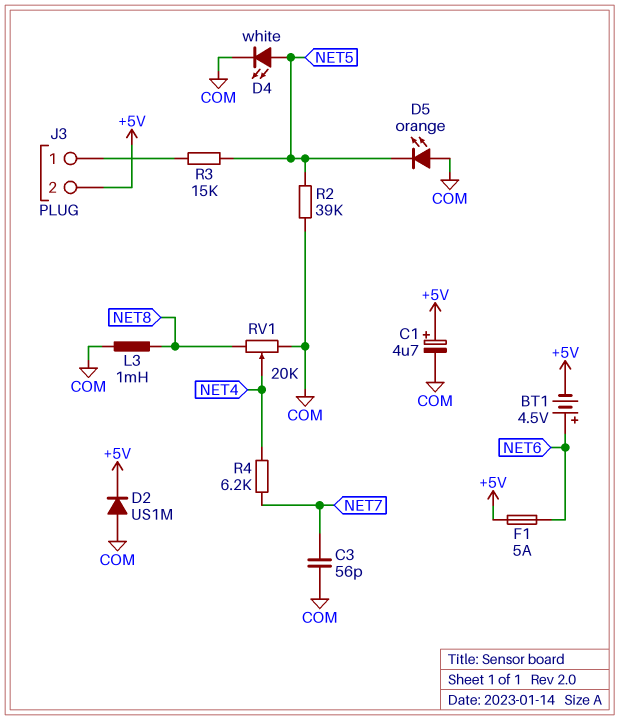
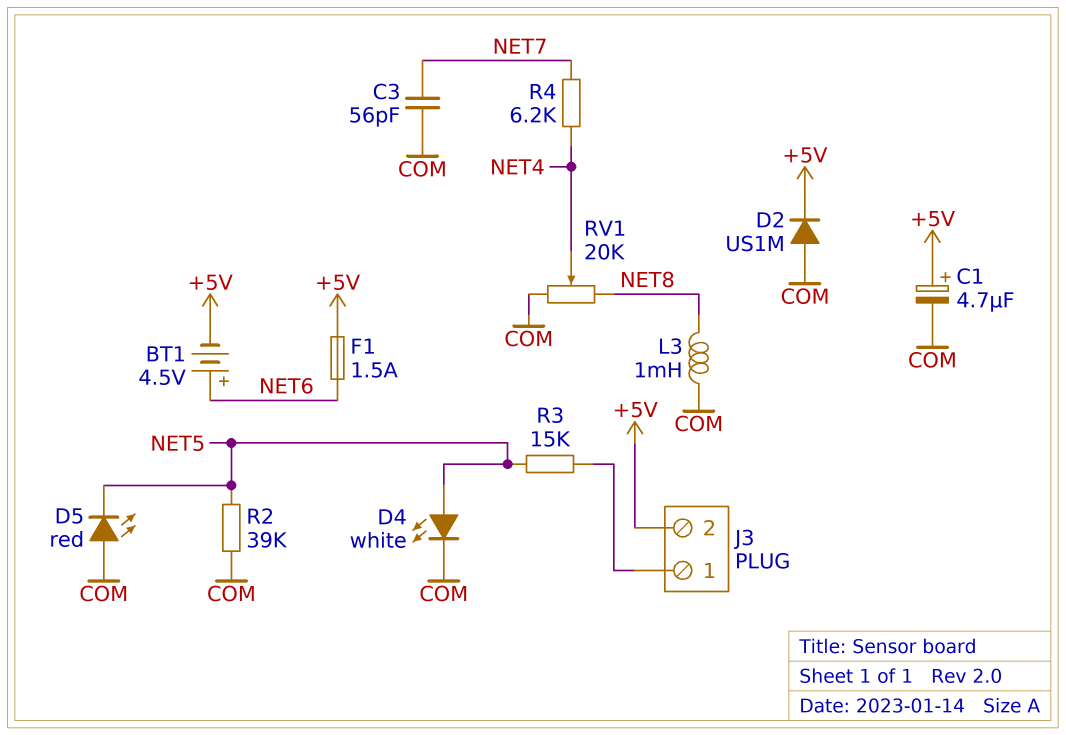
D5: LED orange (A COM, K NET5) -> LED red (A COM, K NET5)
F1: 5A (+5V, NET6) -> 1.5A (+5V, NET6)

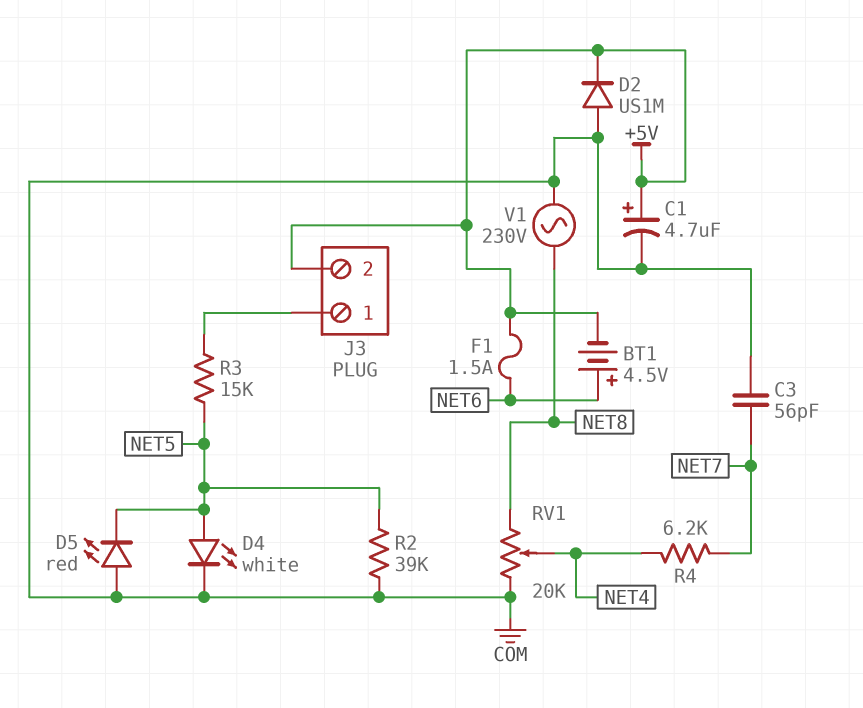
L3: 1mH (COM, NET8) -> none
V1: none -> AC 230V (COM, NET8)

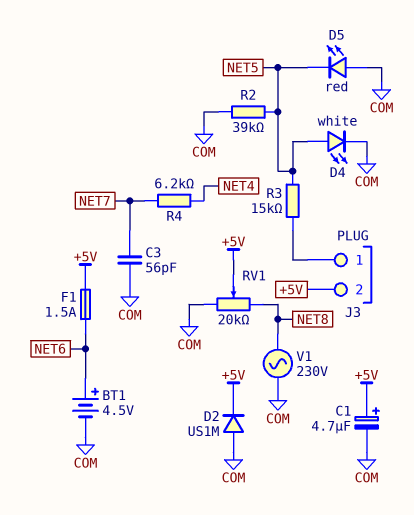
BT1: 4.5V (plus NET6, minus +5V) -> 4.5V (plus NET6, minus COM)
RV1: 20k (COM, NET8, wiper NET4) -> 20k (COM, NET8, wiper +5V)

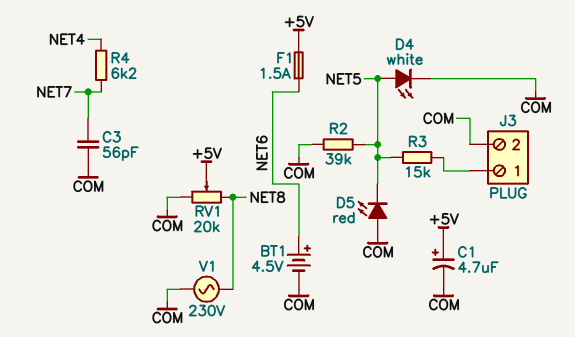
D2: diode US1M (A COM, K +5V) -> none
J3 pin 2: +5V -> COM

